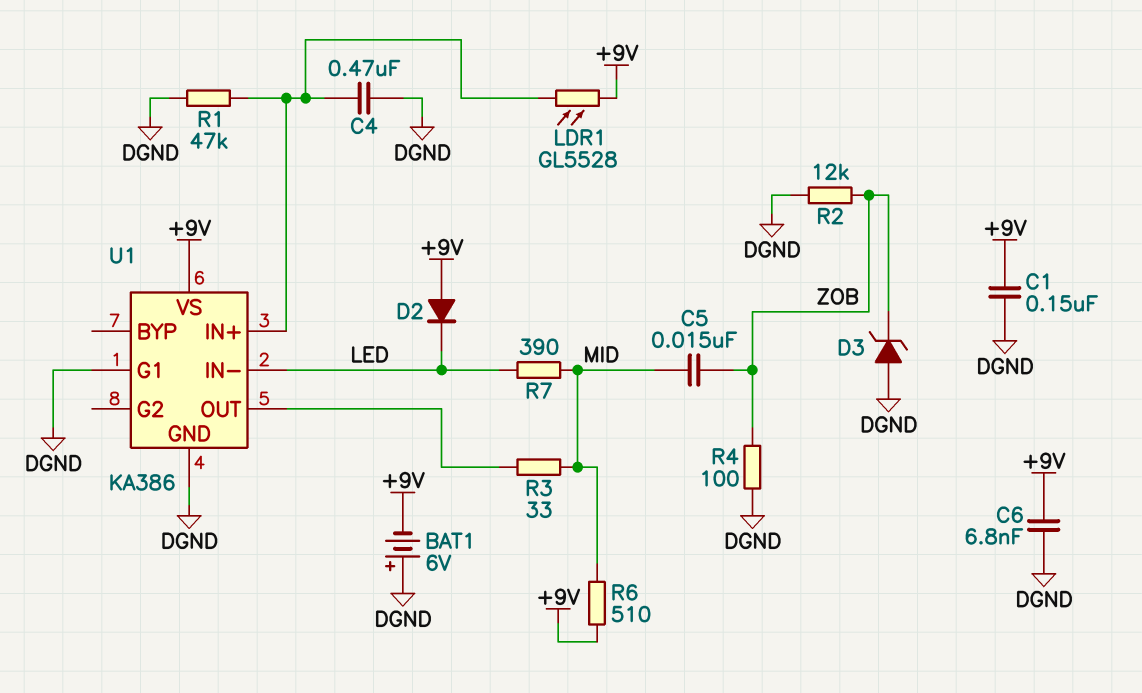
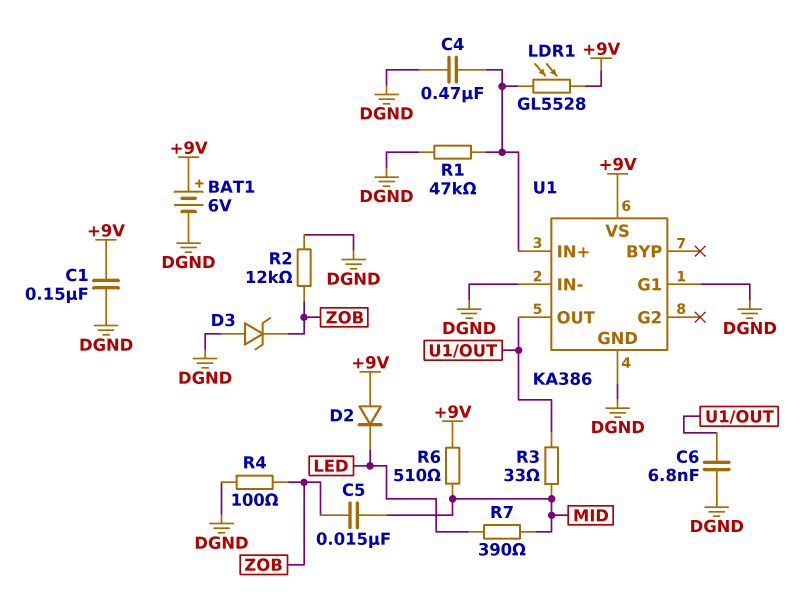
BAT1: 6V (plus DGND, minus +9V) -> 6V (plus +9V, minus DGND)
C6: 6.8nF (+9V, DGND) -> 6.8nF (DGND, U1/OUT)
U1 pin IN-: LED -> DGND

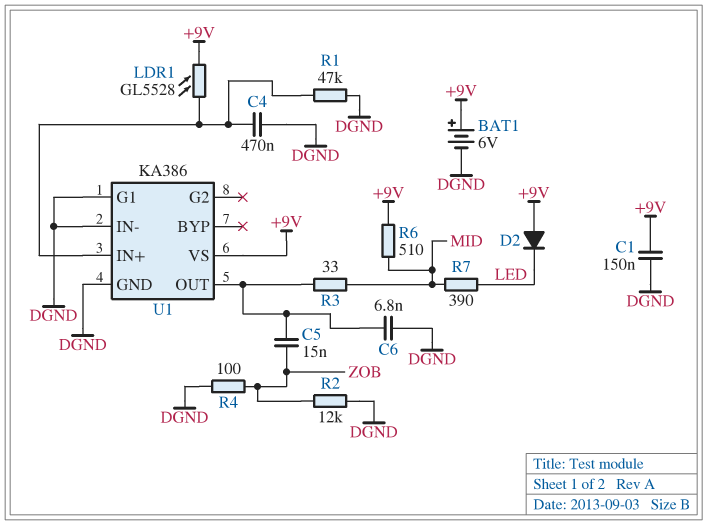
C5: 15nF (MID, ZOB) -> 15nF (U1/OUT, ZOB)
D3: zener (A DGND, K ZOB) -> none

